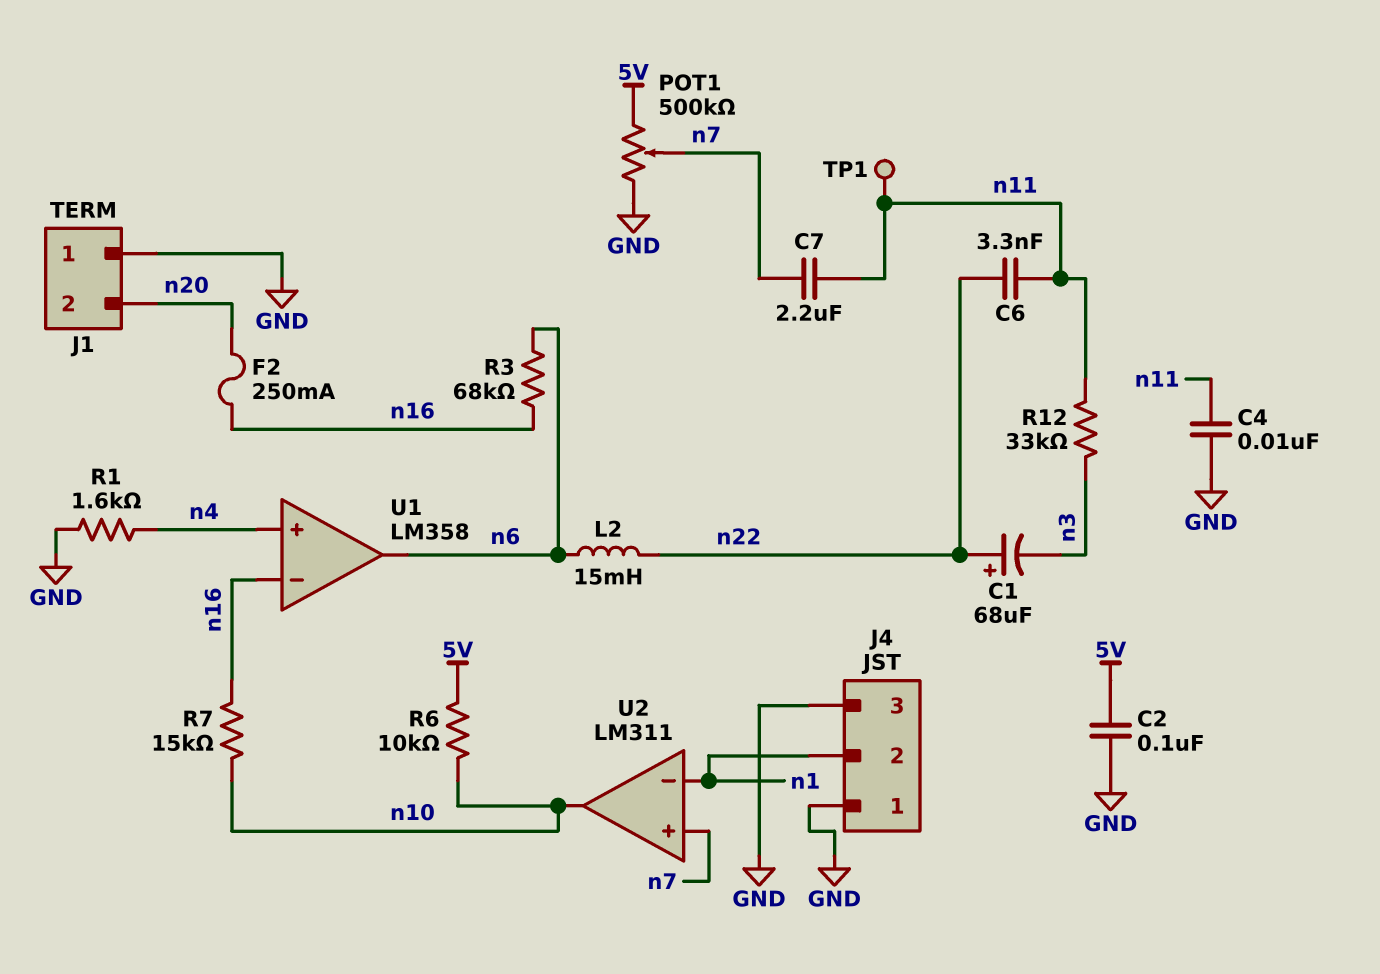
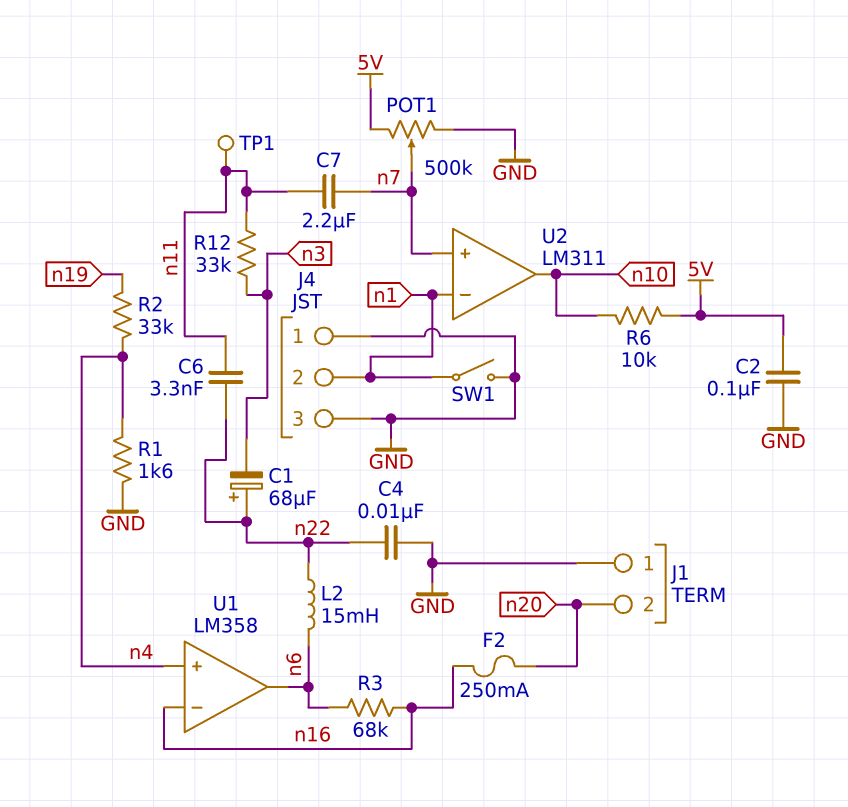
C4: 10nF (GND, n11) -> 10nF (GND, n22)
R2: none -> 33k (n4, n19)
R7: 15k (n10, n16) -> none
SW1: none -> switch (GND, n1)

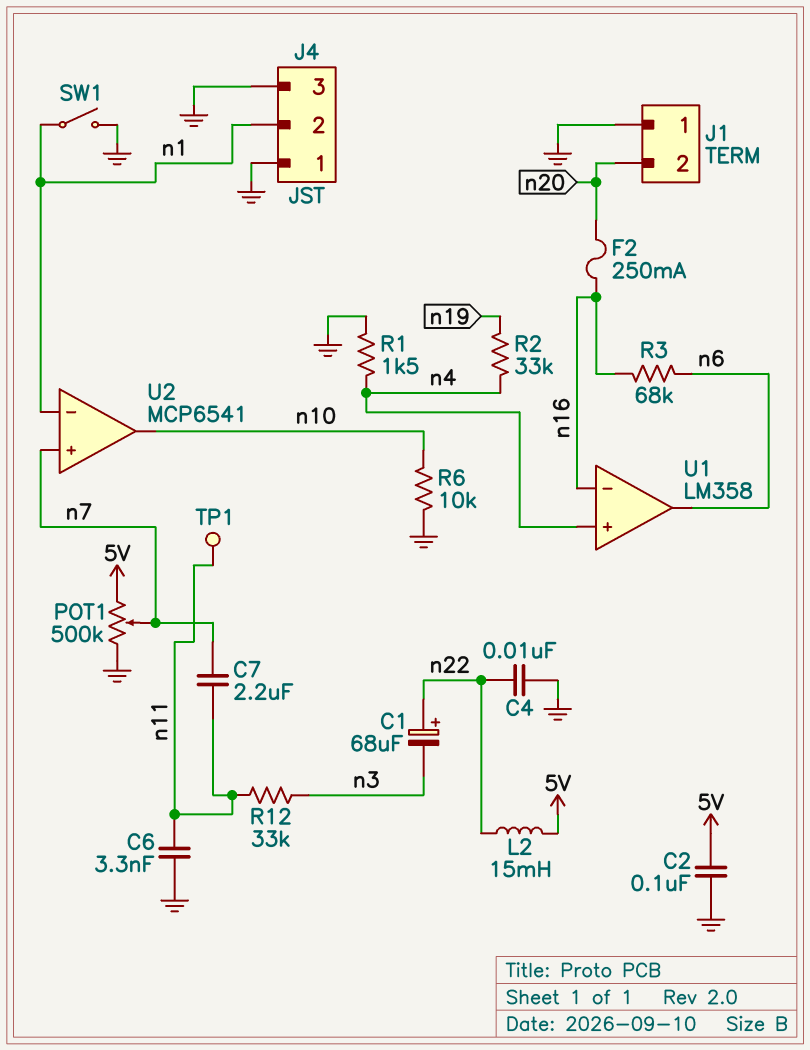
C6: 3.3nF (n11, n22) -> 3.3nF (GND, n11)
L2: 15mH (n6, n22) -> 15mH (5V, n22)
R1: 1.6k (GND, n4) -> 1.5k (GND, n4)
R6: 10k (5V, n10) -> 10k (GND, n10)
U2: LM311 -> MCP6541

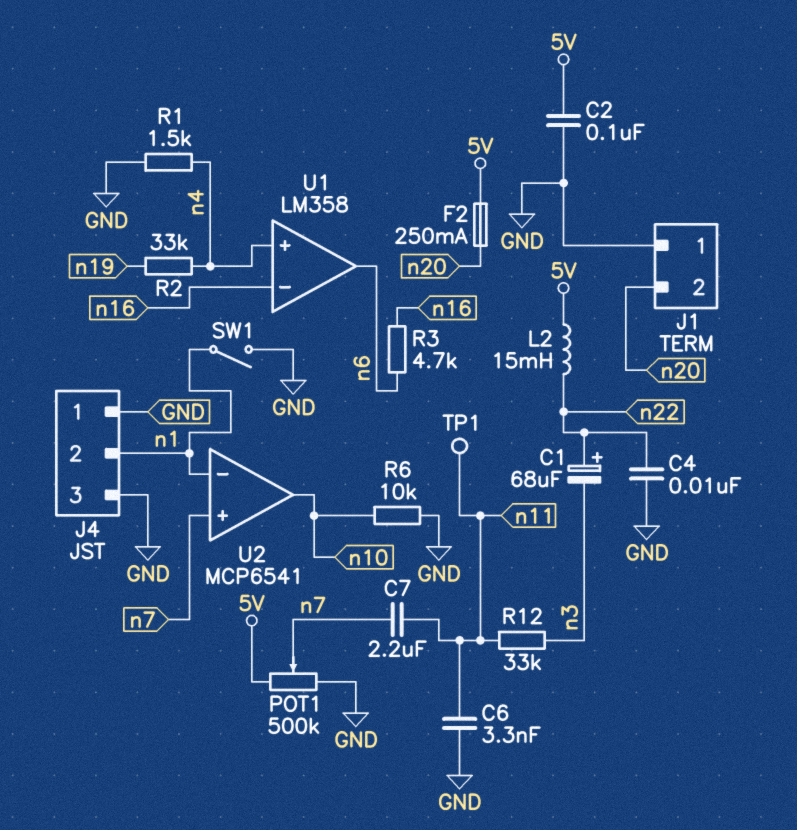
F2: 250mA (n16, n20) -> 250mA (5V, n20)
R3: 68k (n6, n16) -> 4.7k (n6, n16)

